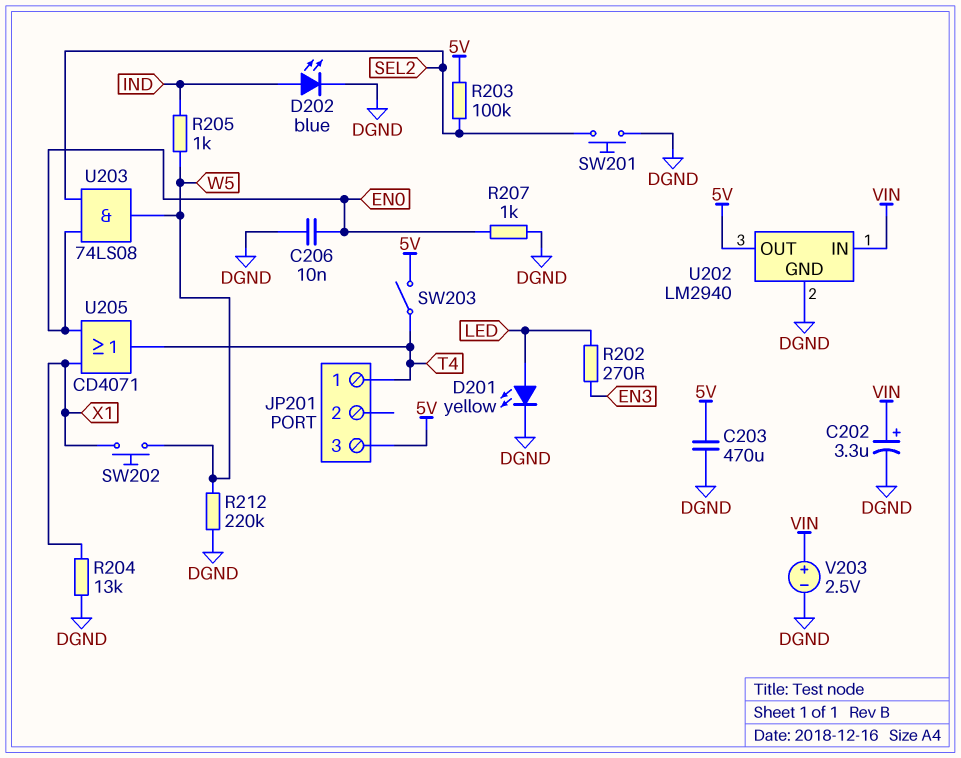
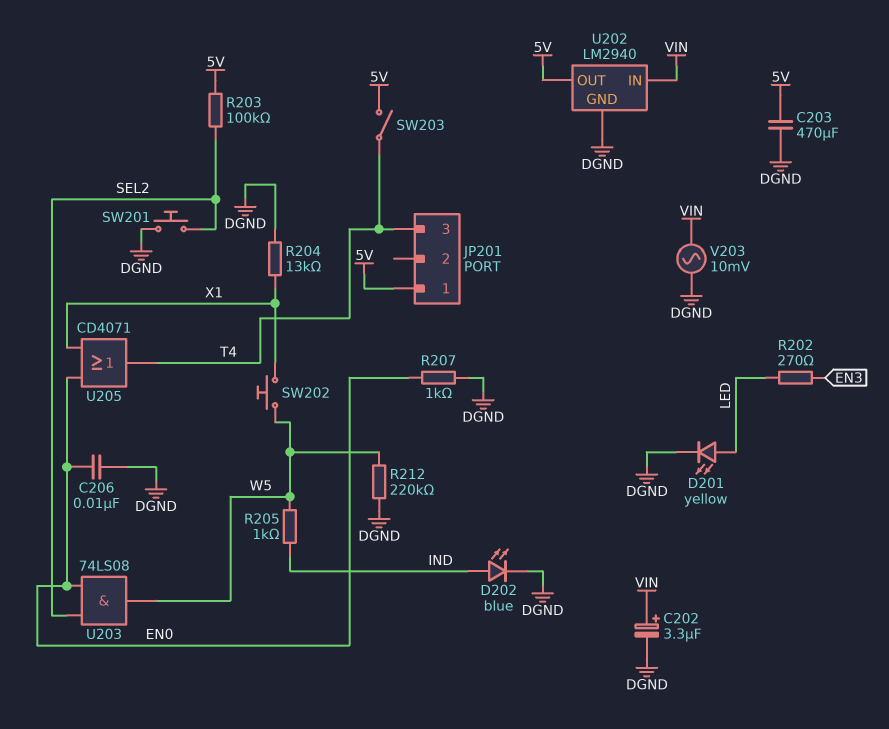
JP201 pin 1: T4 -> 5V
JP201 pin 3: 5V -> T4
V203: 2.5V (plus VIN, minus DGND) -> AC 10mV (DGND, VIN)

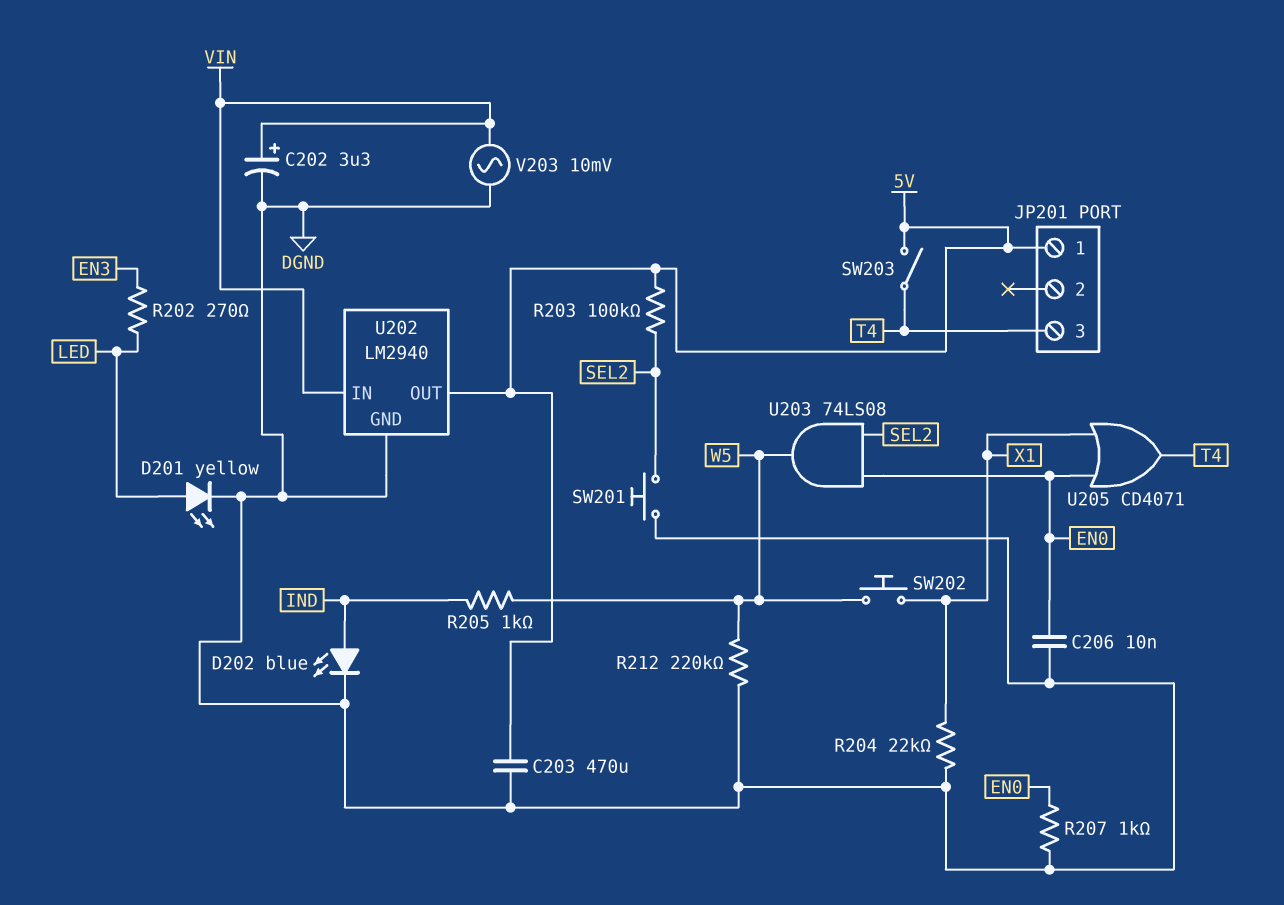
R204: 13k (DGND, X1) -> 22k (DGND, X1)

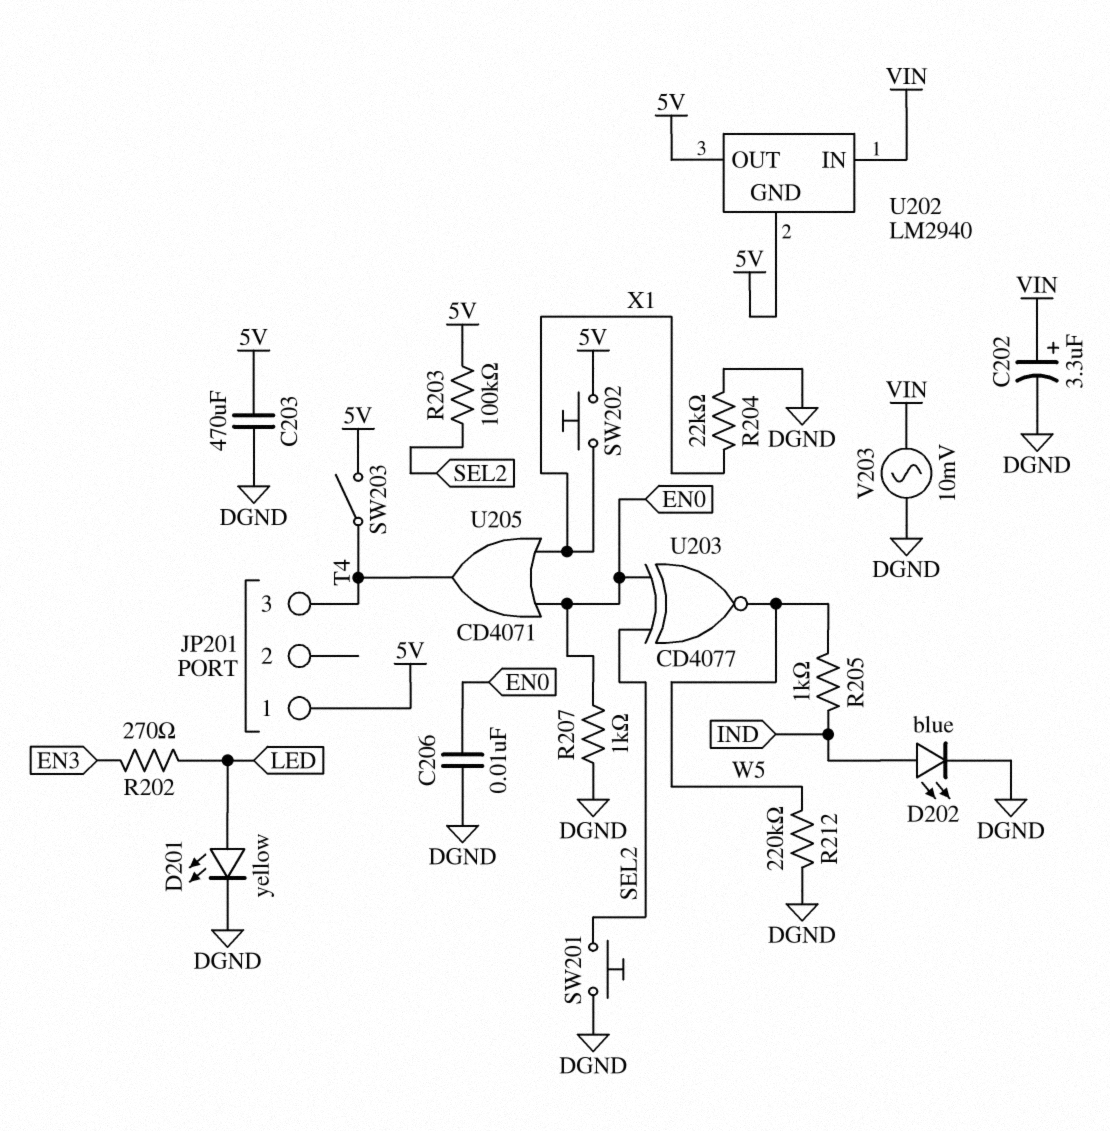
SW202: button (W5, X1) -> button (5V, X1)
U202 pin GND: DGND -> 5V
U203: AND 74LS08 (in EN0, in SEL2, out W5) -> XNOR CD4077 (in EN0, in SEL2, out W5)

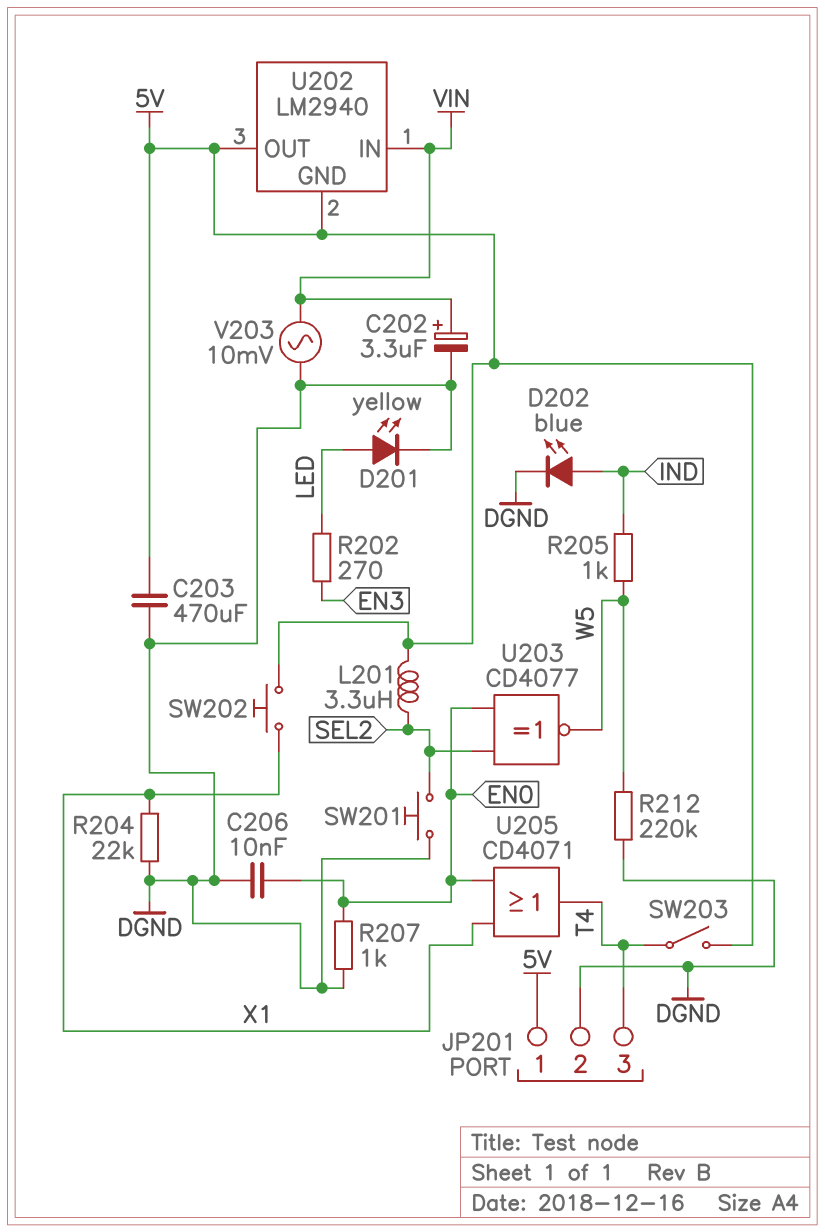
JP201 pin 2: none -> DGND
L201: none -> 3.3uH (5V, SEL2)
R203: 100k (5V, SEL2) -> none

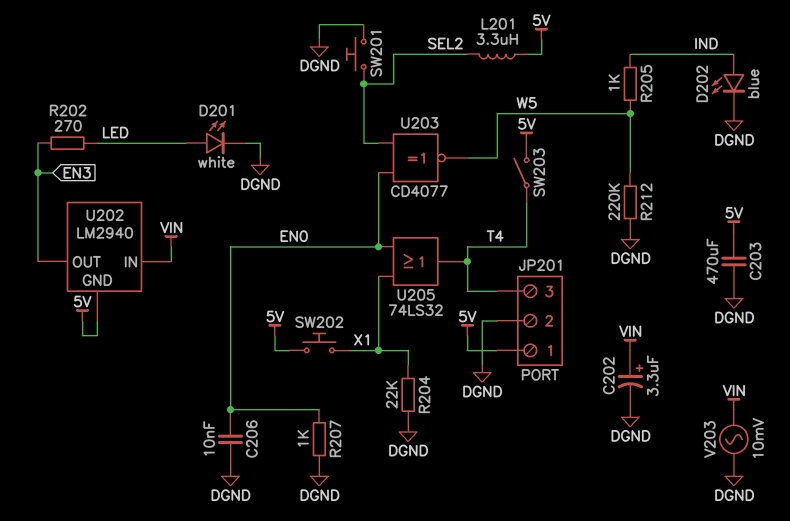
D201: LED yellow (A LED, K DGND) -> LED white (A LED, K DGND)
U202 pin OUT: 5V -> EN3
U205: OR CD4071 (in EN0, in X1, out T4) -> OR 74LS32 (in EN0, in X1, out T4)

